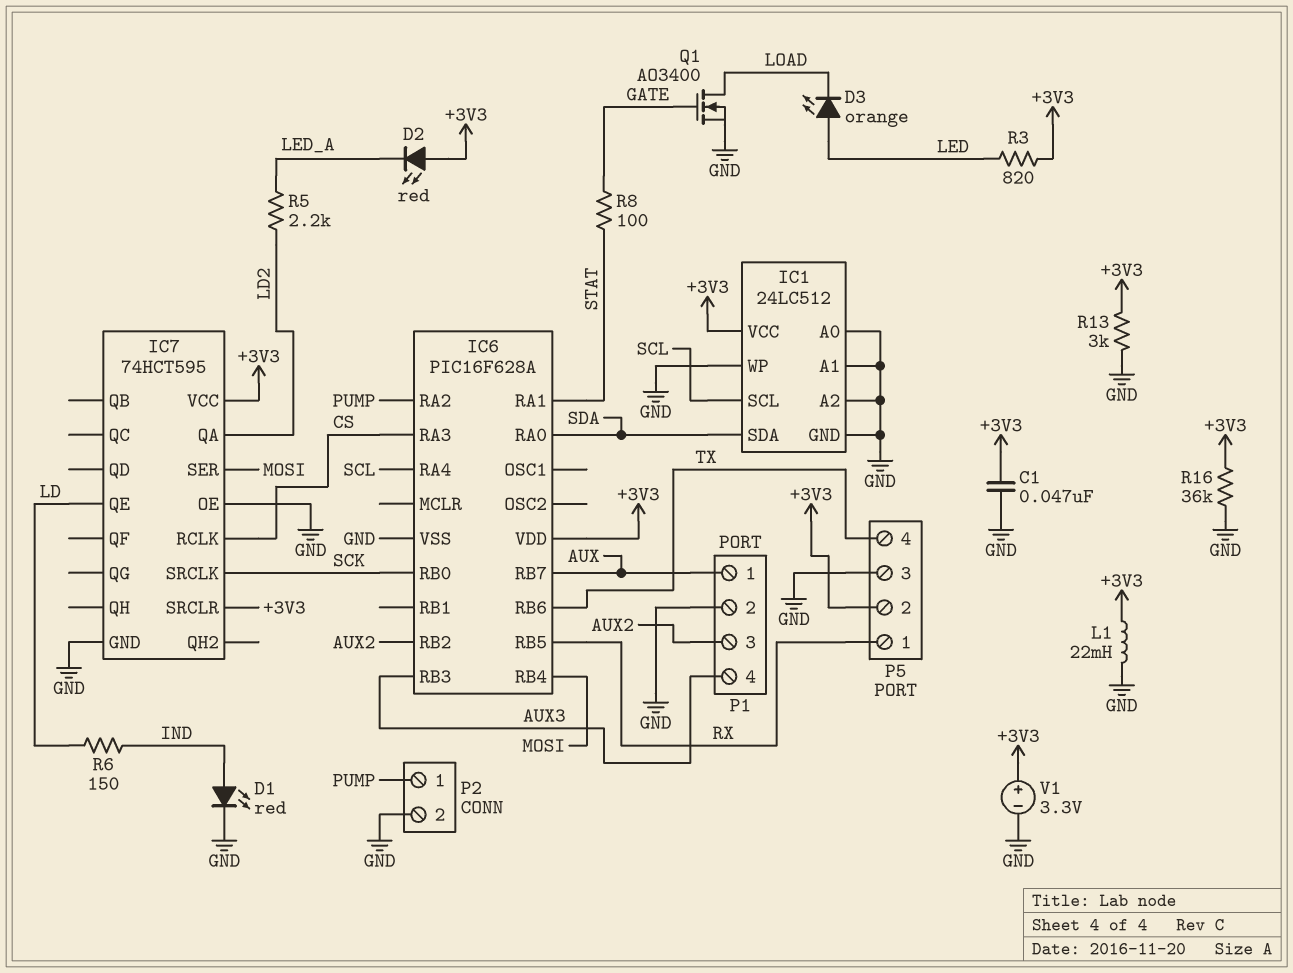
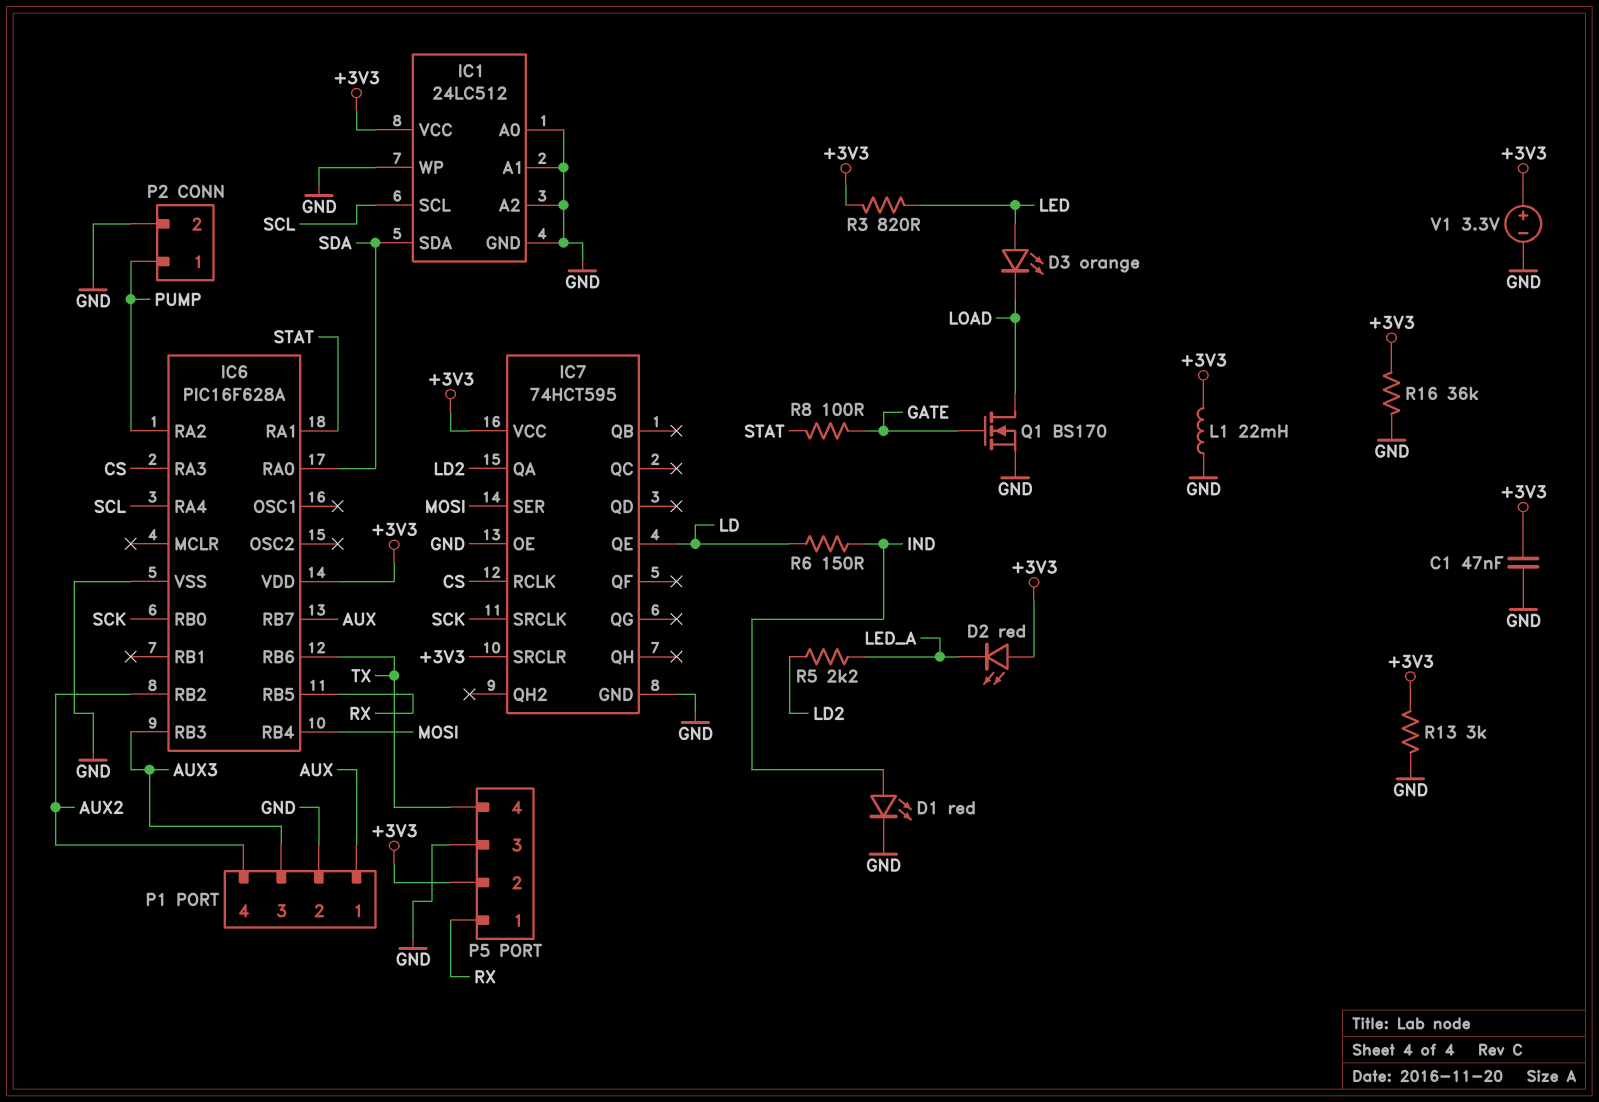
P1 pin 3: AUX2 -> AUX3
P1 pin 4: AUX3 -> AUX2
Q1: NMOS AO3400 (G GATE, D LOAD, S GND) -> NMOS BS170 (G GATE, D LOAD, S GND)

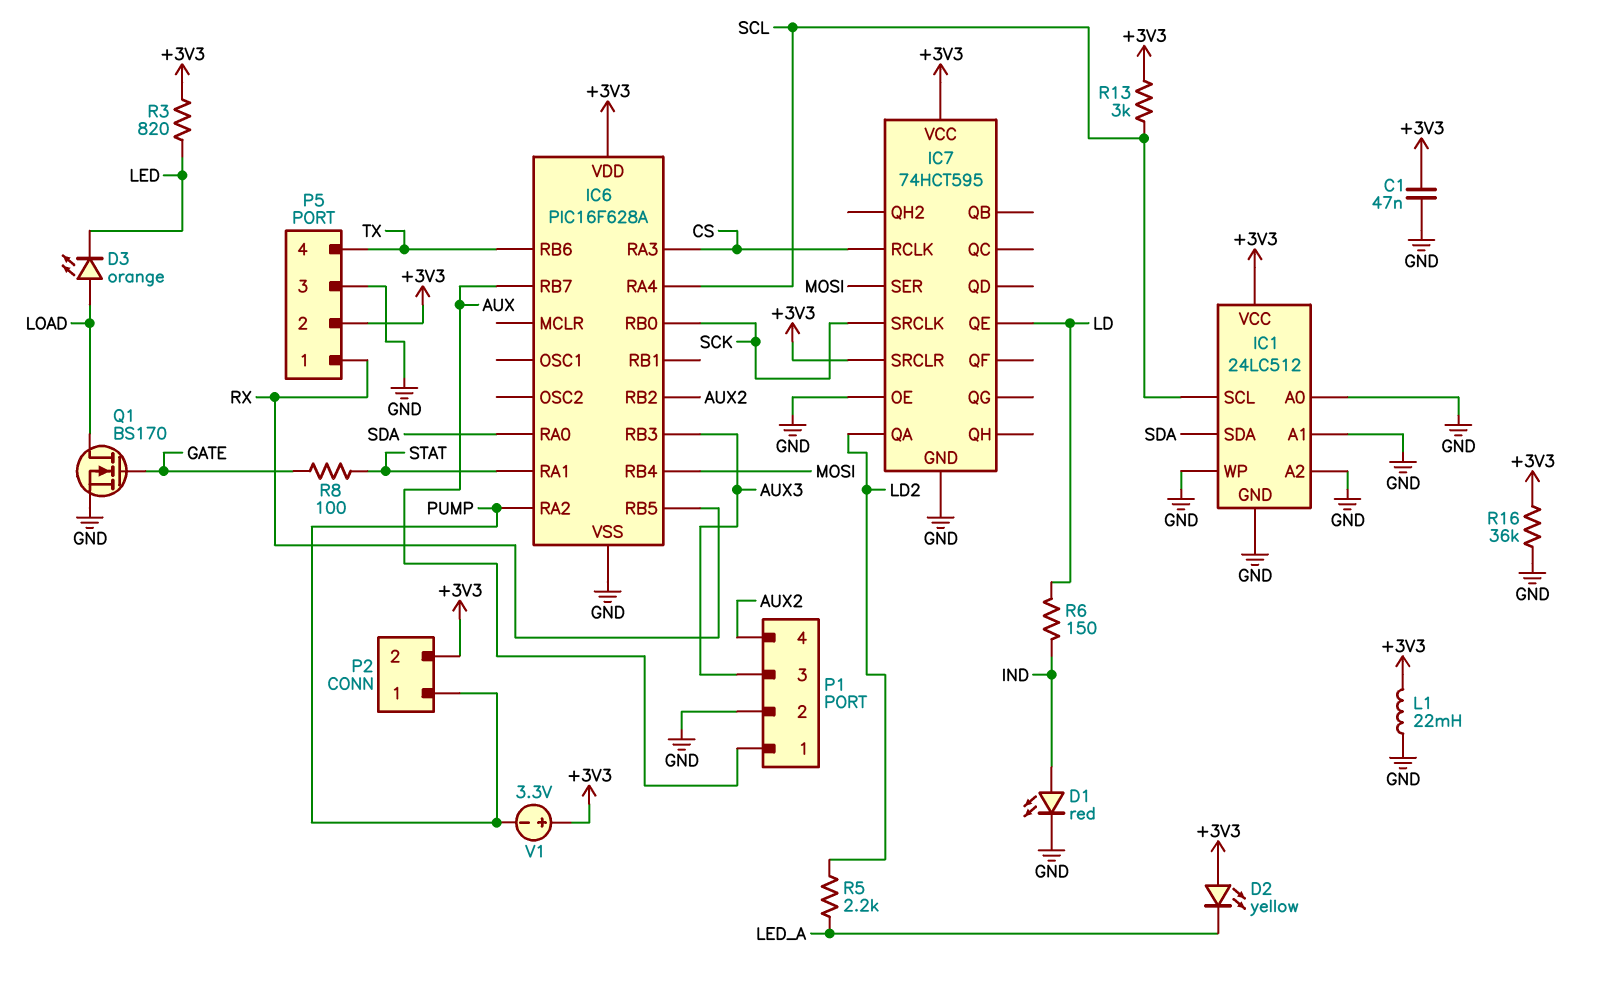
D2: LED red (A +3V3, K LED_A) -> LED yellow (A +3V3, K LED_A)
D3: LED orange (A LED, K LOAD) -> LED orange (A LOAD, K LED)
P2 pin 2: GND -> +3V3
R13: 3k (+3V3, GND) -> 3k (+3V3, SCL)
V1: 3.3V (plus +3V3, minus GND) -> 3.3V (plus +3V3, minus PUMP)

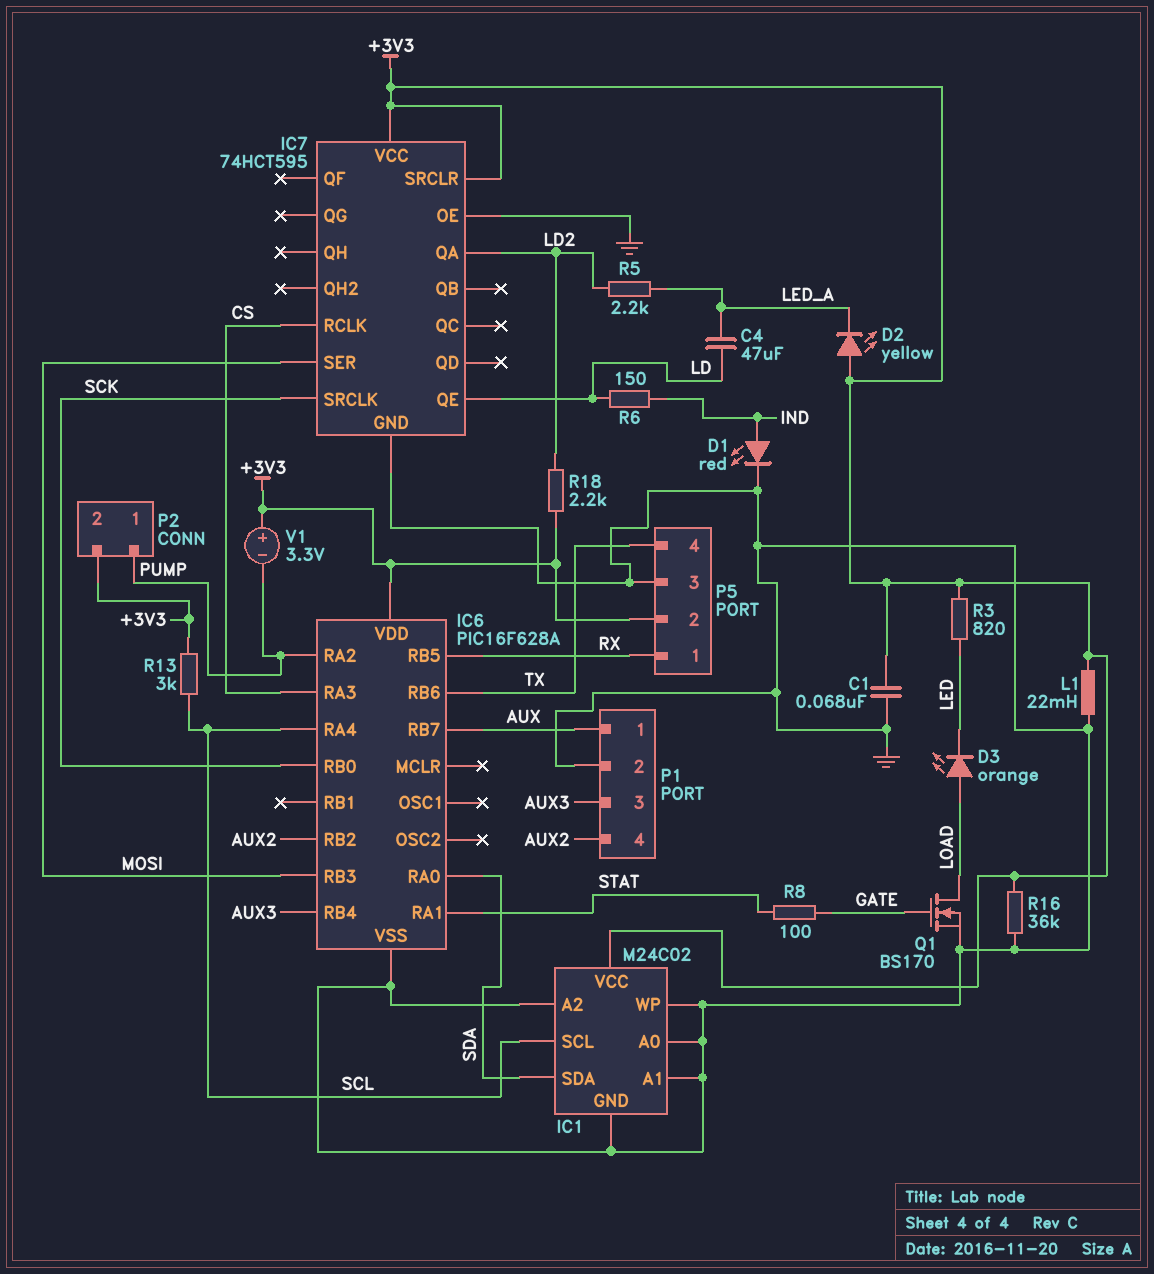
C1: 47nF (+3V3, GND) -> 68nF (+3V3, GND)
C4: none -> 47uF (LD, LED_A)
IC1: 24LC512 -> M24C02
IC6 pin RB3: AUX3 -> MOSI
IC6 pin RB4: MOSI -> AUX3
R18: none -> 2.2k (+3V3, LD2)

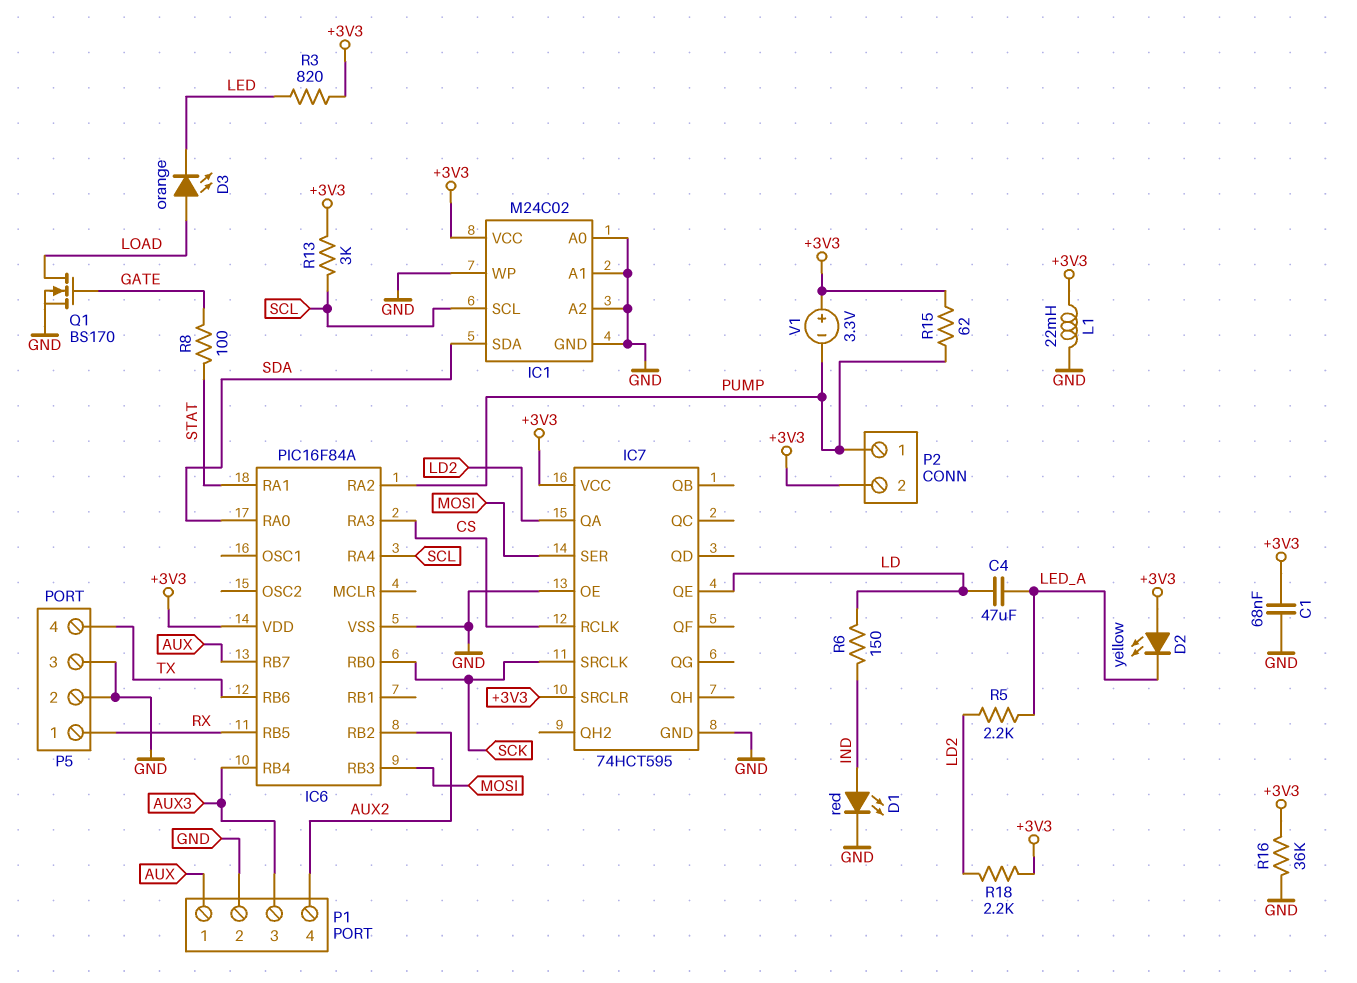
IC6: PIC16F628A -> PIC16F84A
P5 pin 2: +3V3 -> GND
R15: none -> 62 (+3V3, PUMP)

